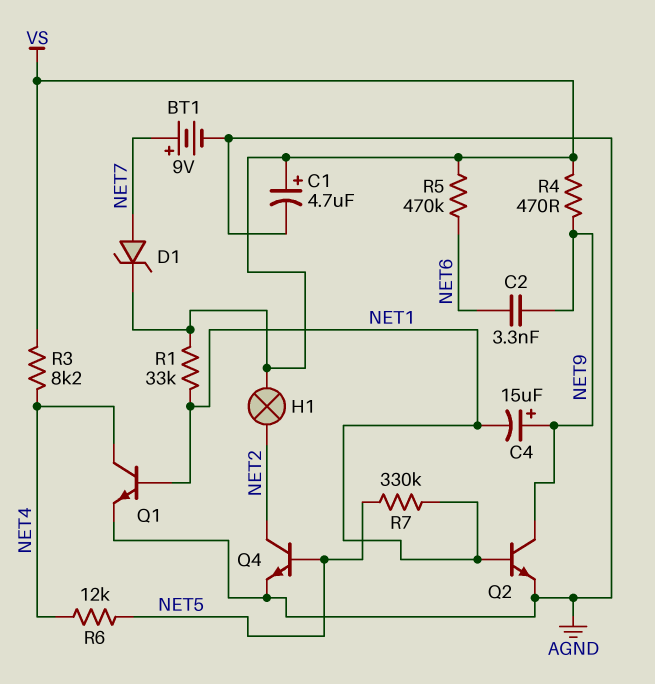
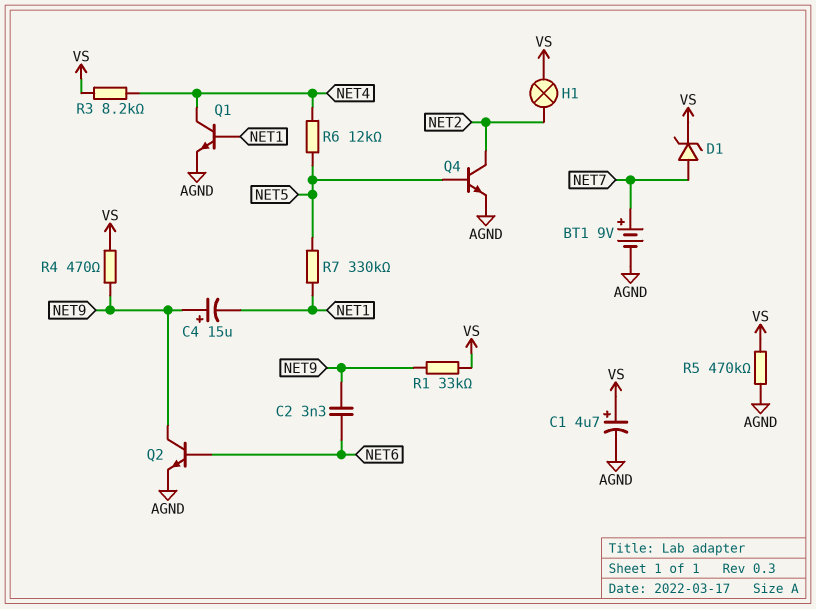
Q2: NPN (B NET1, C NET9, E AGND) -> NPN (B NET6, C NET9, E AGND)
R1: 33k (NET1, VS) -> 33k (NET9, VS)
R5: 470k (NET6, VS) -> 470k (AGND, VS)

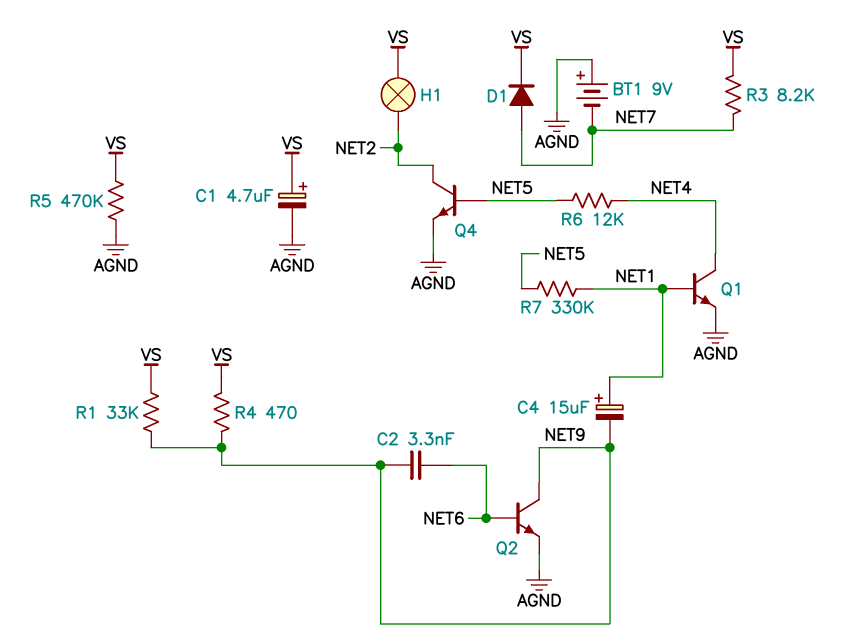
BT1: 9V (plus NET7, minus AGND) -> 9V (plus AGND, minus NET7)
C4: 15uF (plus NET9, minus NET1) -> 15uF (plus NET1, minus NET9)
D1: zener (A NET7, K VS) -> diode (A NET7, K VS)
R3: 8.2k (NET4, VS) -> 8.2k (NET7, VS)

